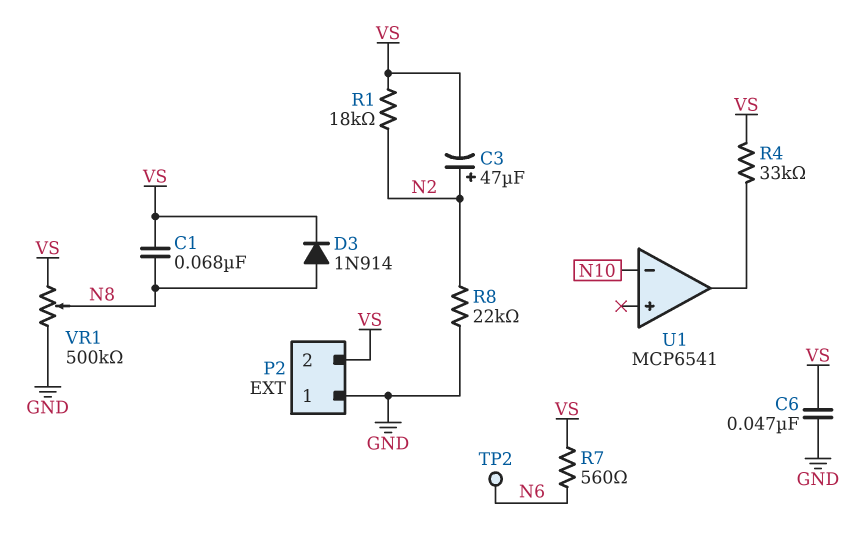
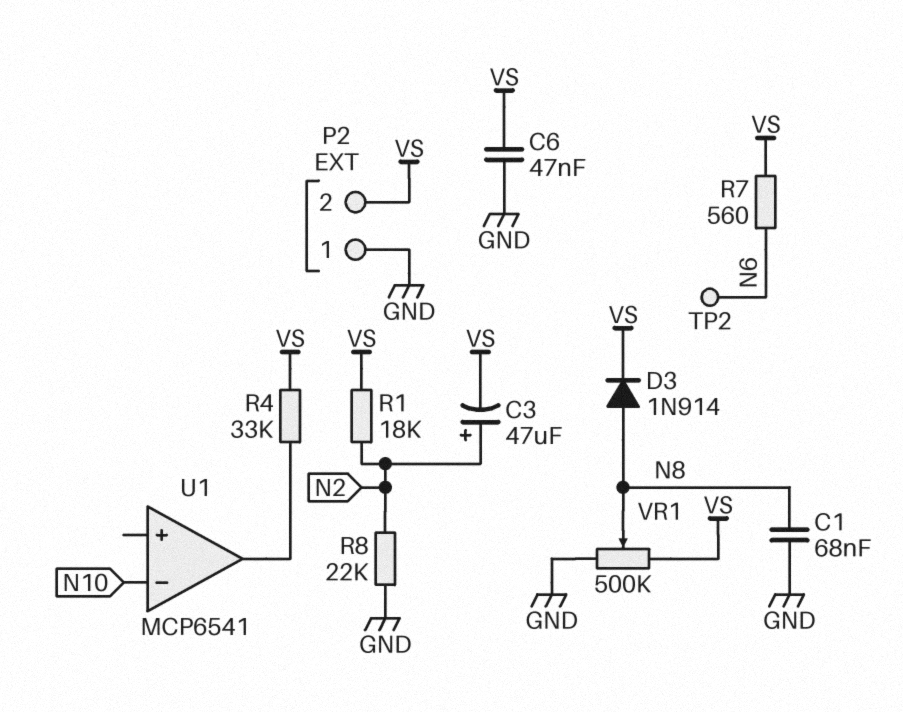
C1: 68nF (N8, VS) -> 68nF (GND, N8)

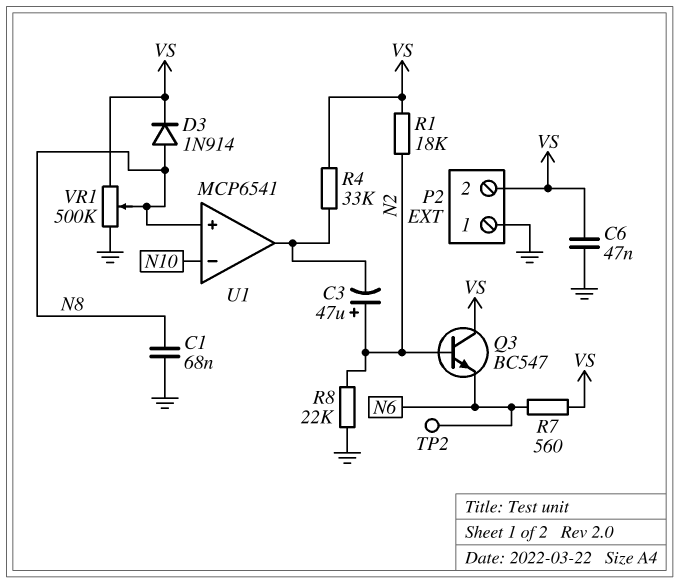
C3: 47uF (plus N2, minus VS) -> 47uF (plus N2, minus U1/out)
Q3: none -> NPN BC547 (B N2, C VS, E N6)
U1 pin in+: none -> N8

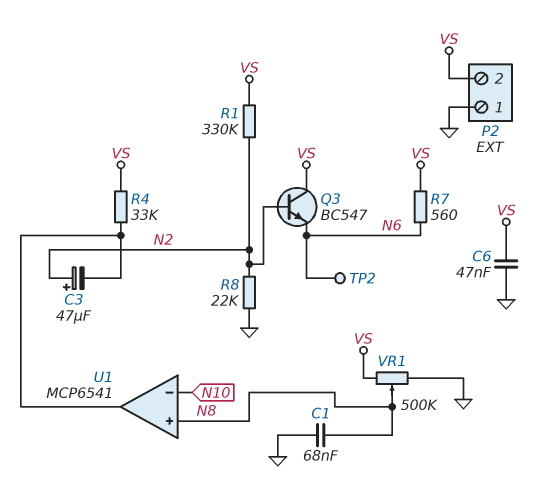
D3: diode 1N914 (A N8, K VS) -> none
R1: 18k (N2, VS) -> 330k (N2, VS)

